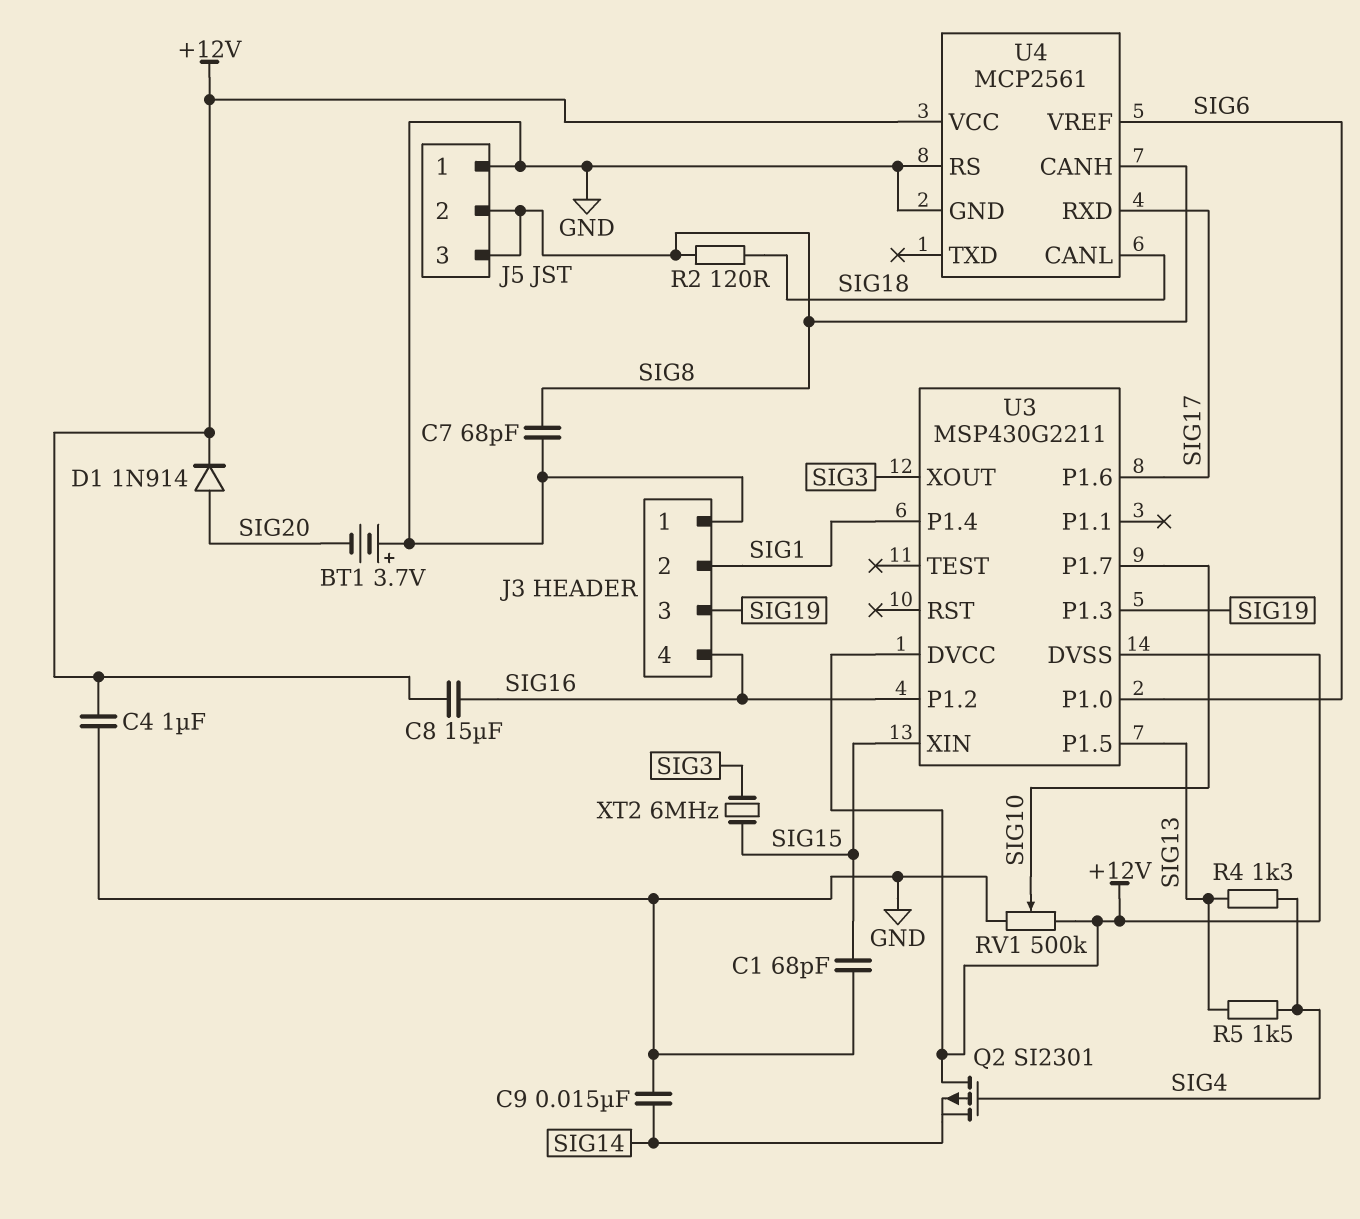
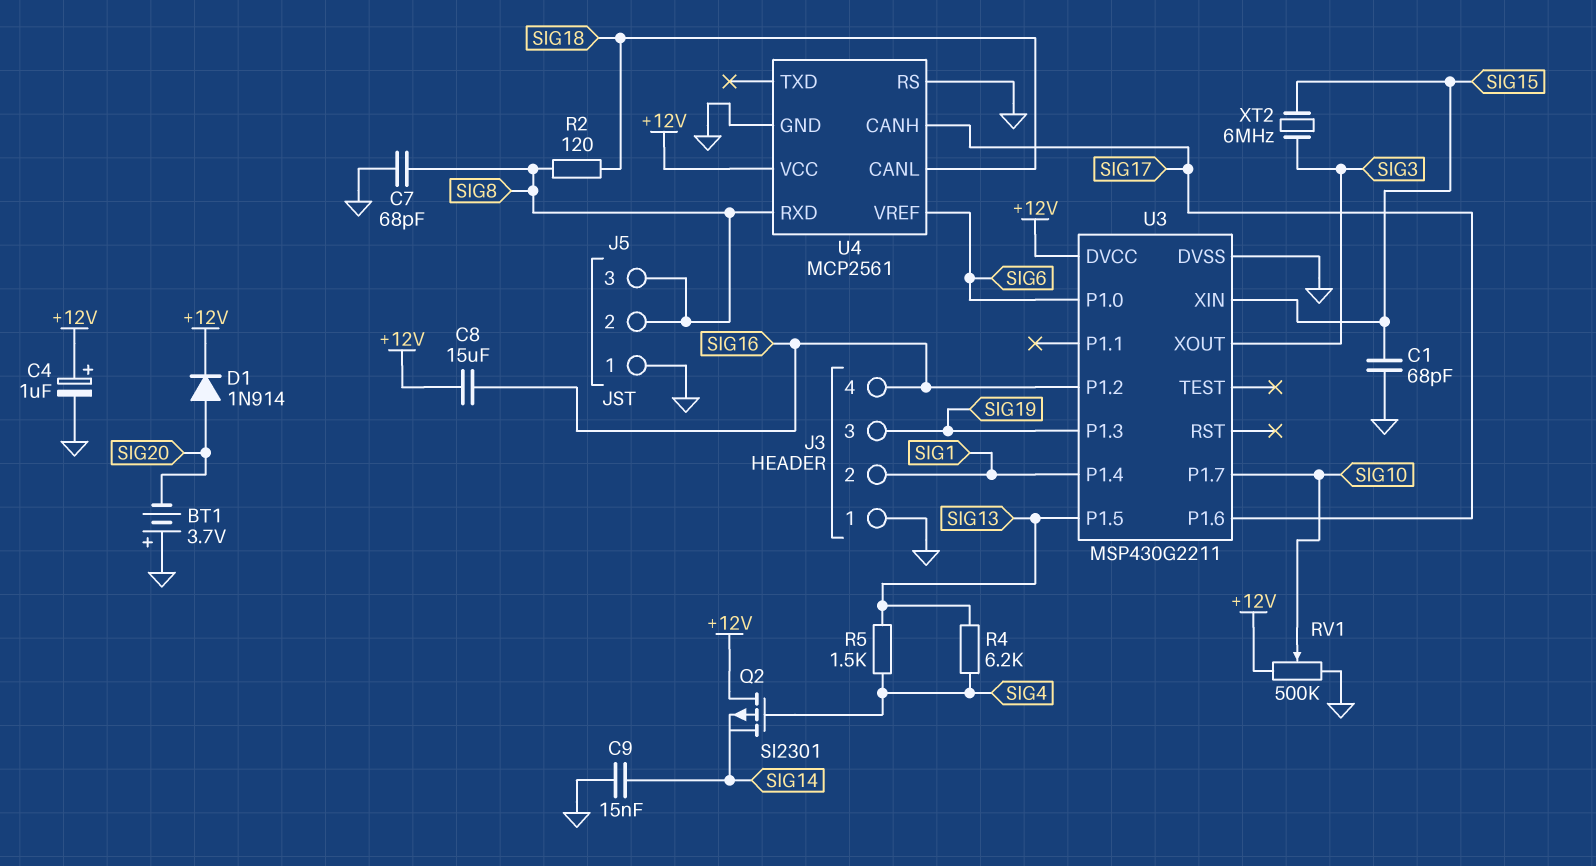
C4: 1uF (+12V, GND) -> 1uF (plus +12V, minus GND)
R4: 1.3k (SIG4, SIG13) -> 6.2k (SIG4, SIG13)
U3 pin DVSS: +12V -> GND
U4 pin CANH: SIG8 -> SIG17
U4 pin RXD: SIG17 -> SIG8

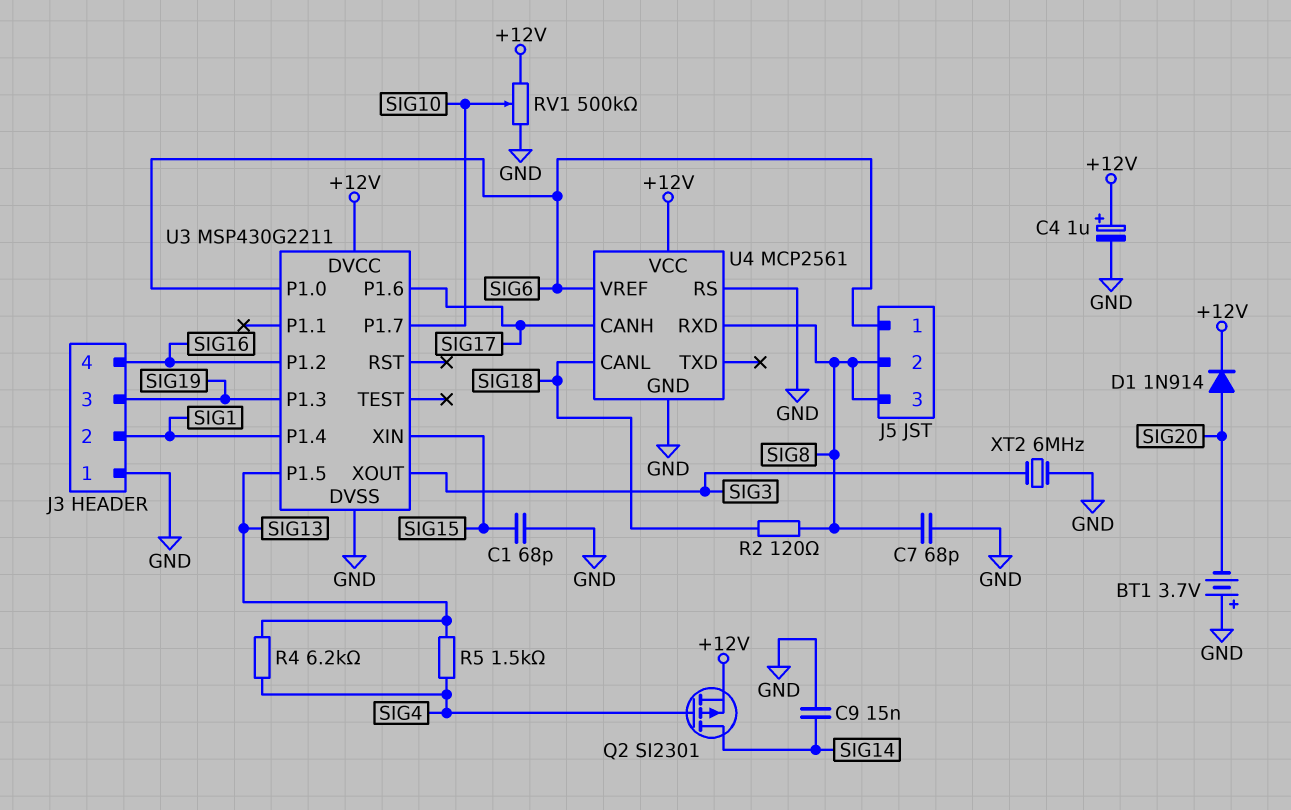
C8: 15uF (+12V, SIG16) -> none
J5 pin 1: GND -> SIG6
Q2: PMOS SI2301 (G SIG4, D +12V, S SIG14) -> PMOS SI2301 (G SIG4, D SIG14, S +12V)
XT2: 6MHz (SIG3, SIG15) -> 6MHz (GND, SIG3)

